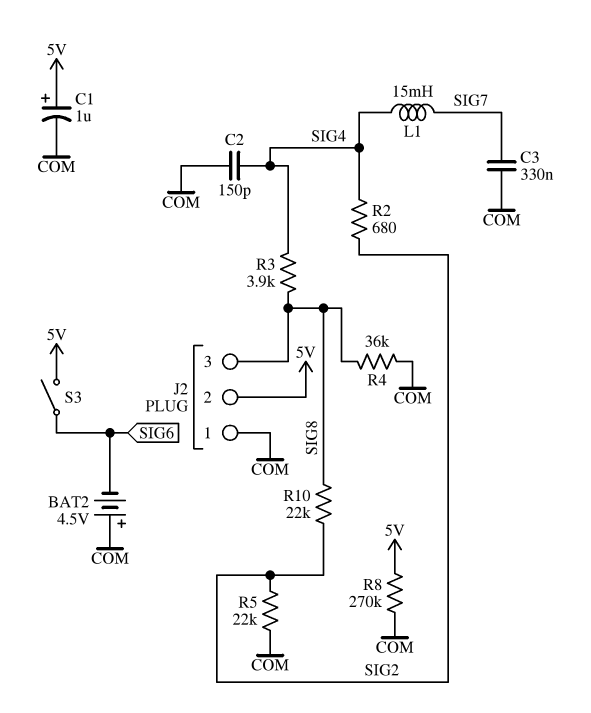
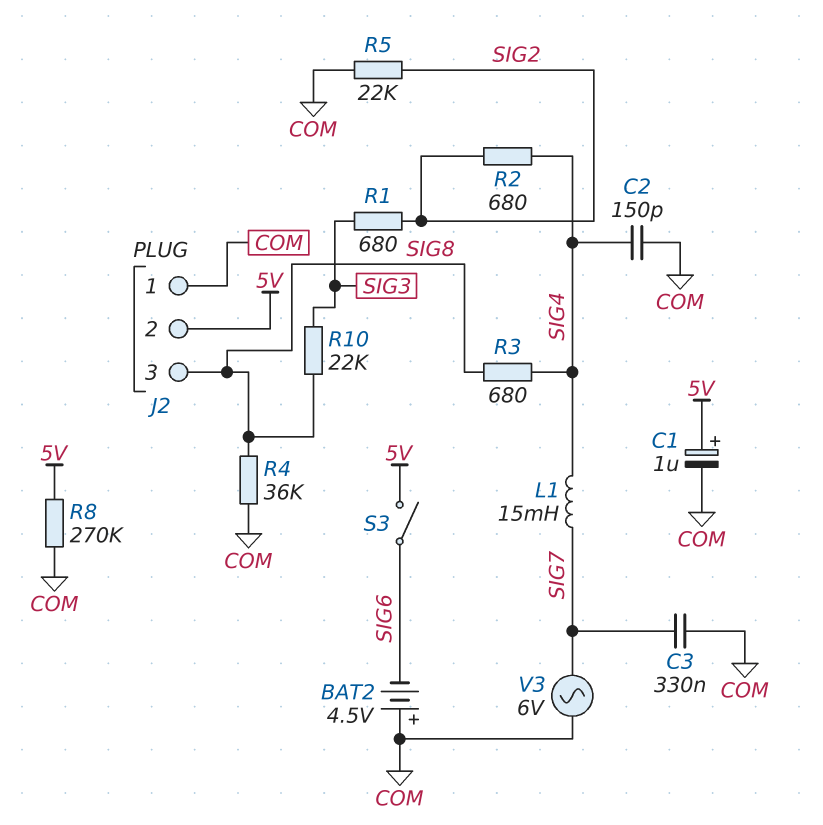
R1: none -> 680 (SIG2, SIG3)
R3: 3.9k (SIG4, SIG8) -> 680 (SIG4, SIG8)
R10: 22k (SIG2, SIG8) -> 22k (SIG3, SIG8)
V3: none -> AC 6V (COM, SIG7)

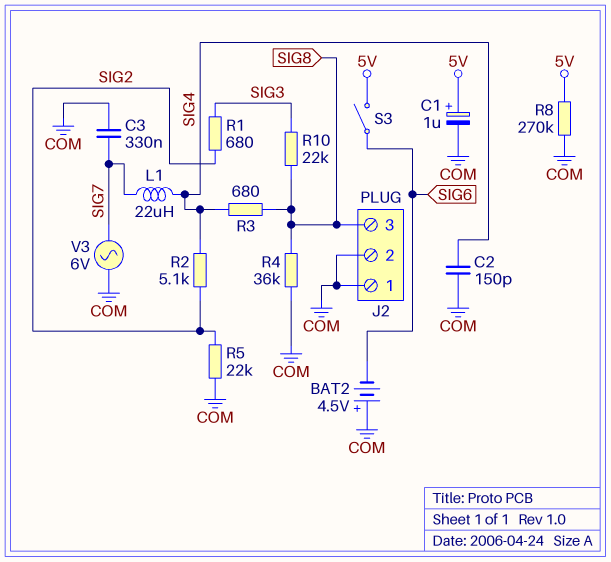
J2 pin 2: 5V -> COM
L1: 15mH (SIG4, SIG7) -> 22uH (SIG4, SIG7)
R2: 680 (SIG2, SIG4) -> 5.1k (SIG2, SIG4)

